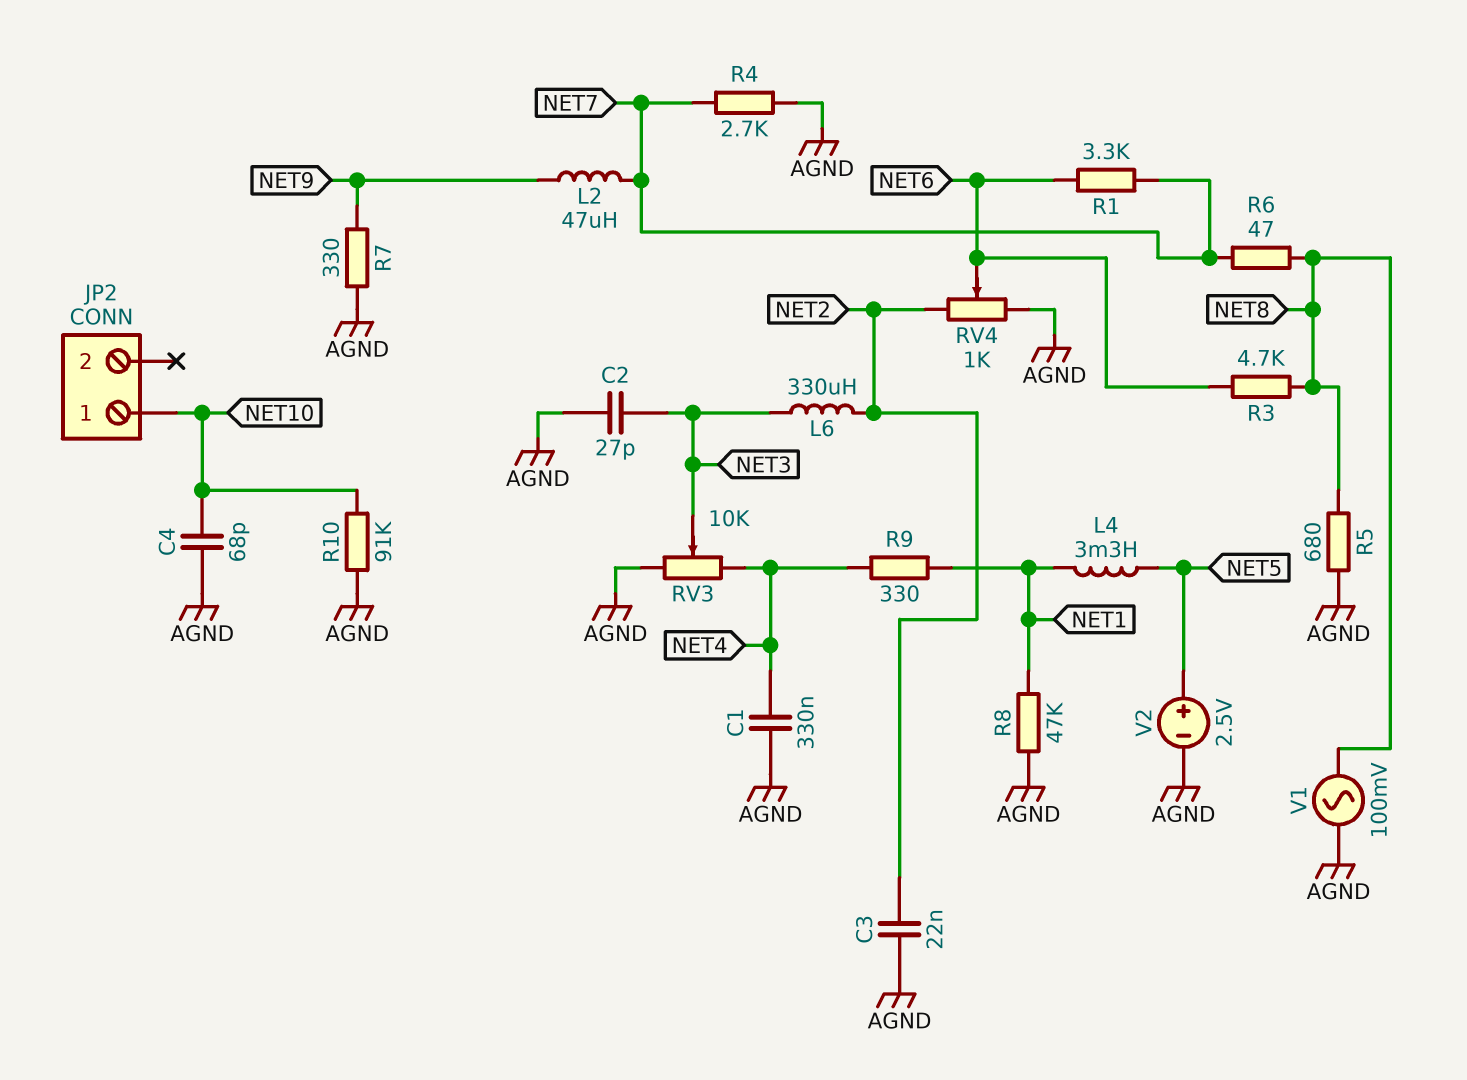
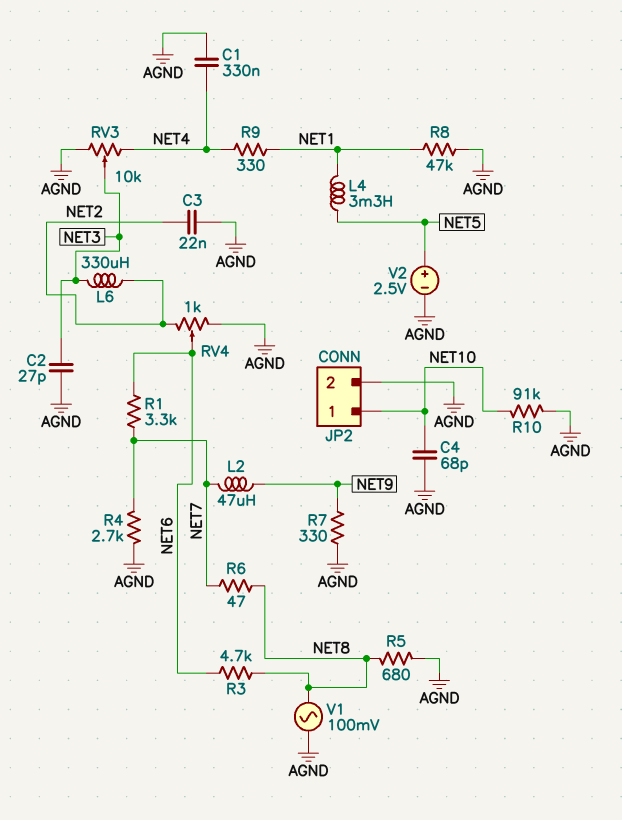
JP2 pin 2: none -> AGND

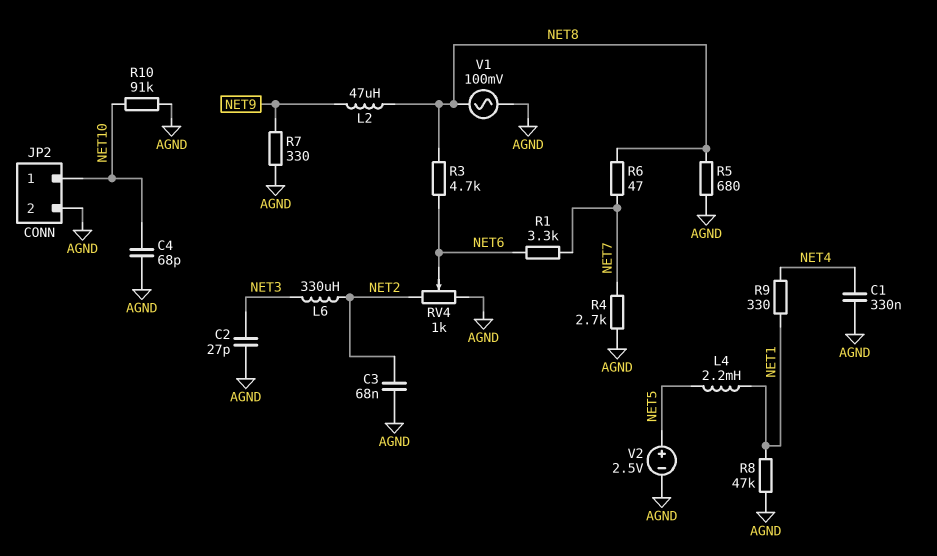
C3: 22nF (AGND, NET2) -> 68nF (AGND, NET2)
L2: 47uH (NET7, NET9) -> 47uH (NET8, NET9)
L4: 3.3mH (NET1, NET5) -> 2.2mH (NET1, NET5)
RV3: 10k (AGND, NET4, wiper NET3) -> none

